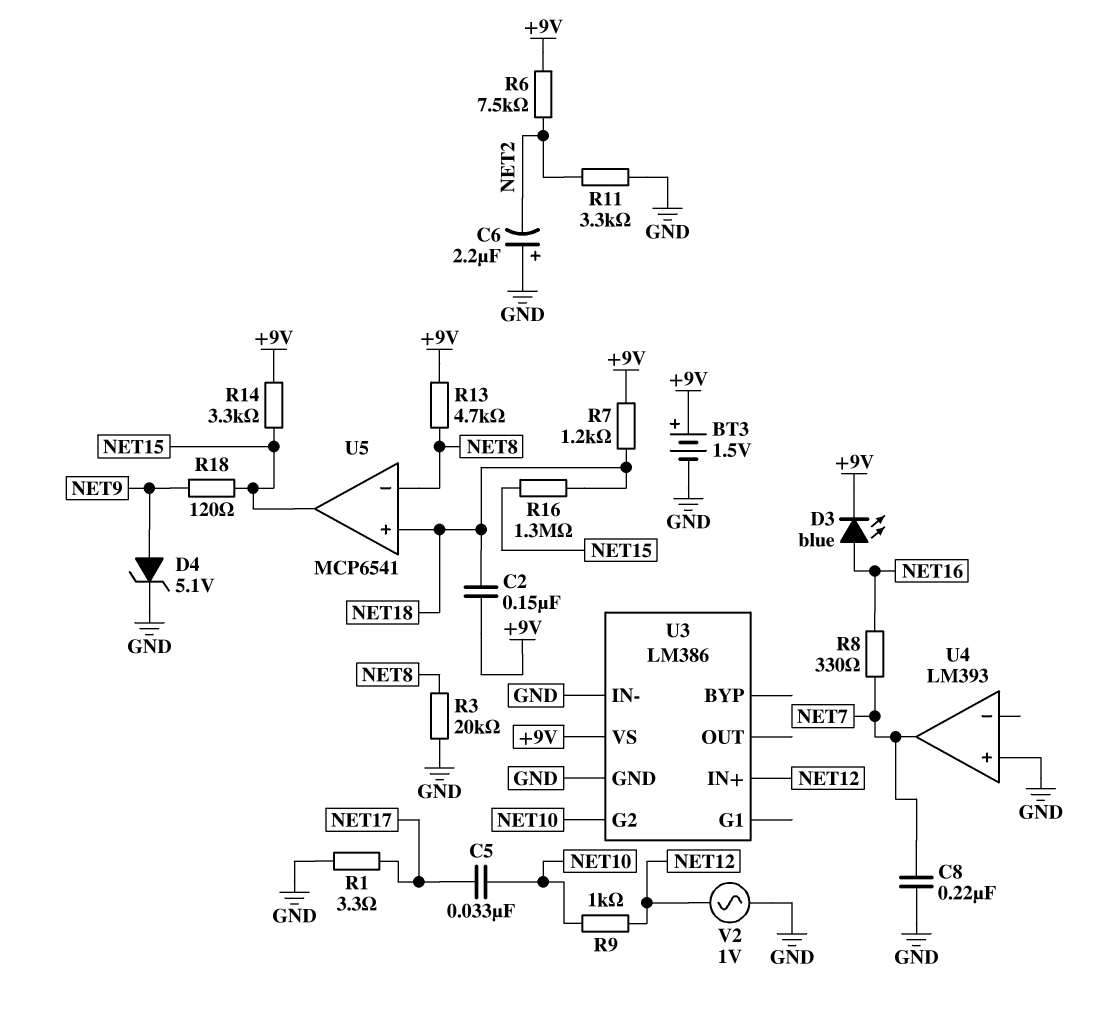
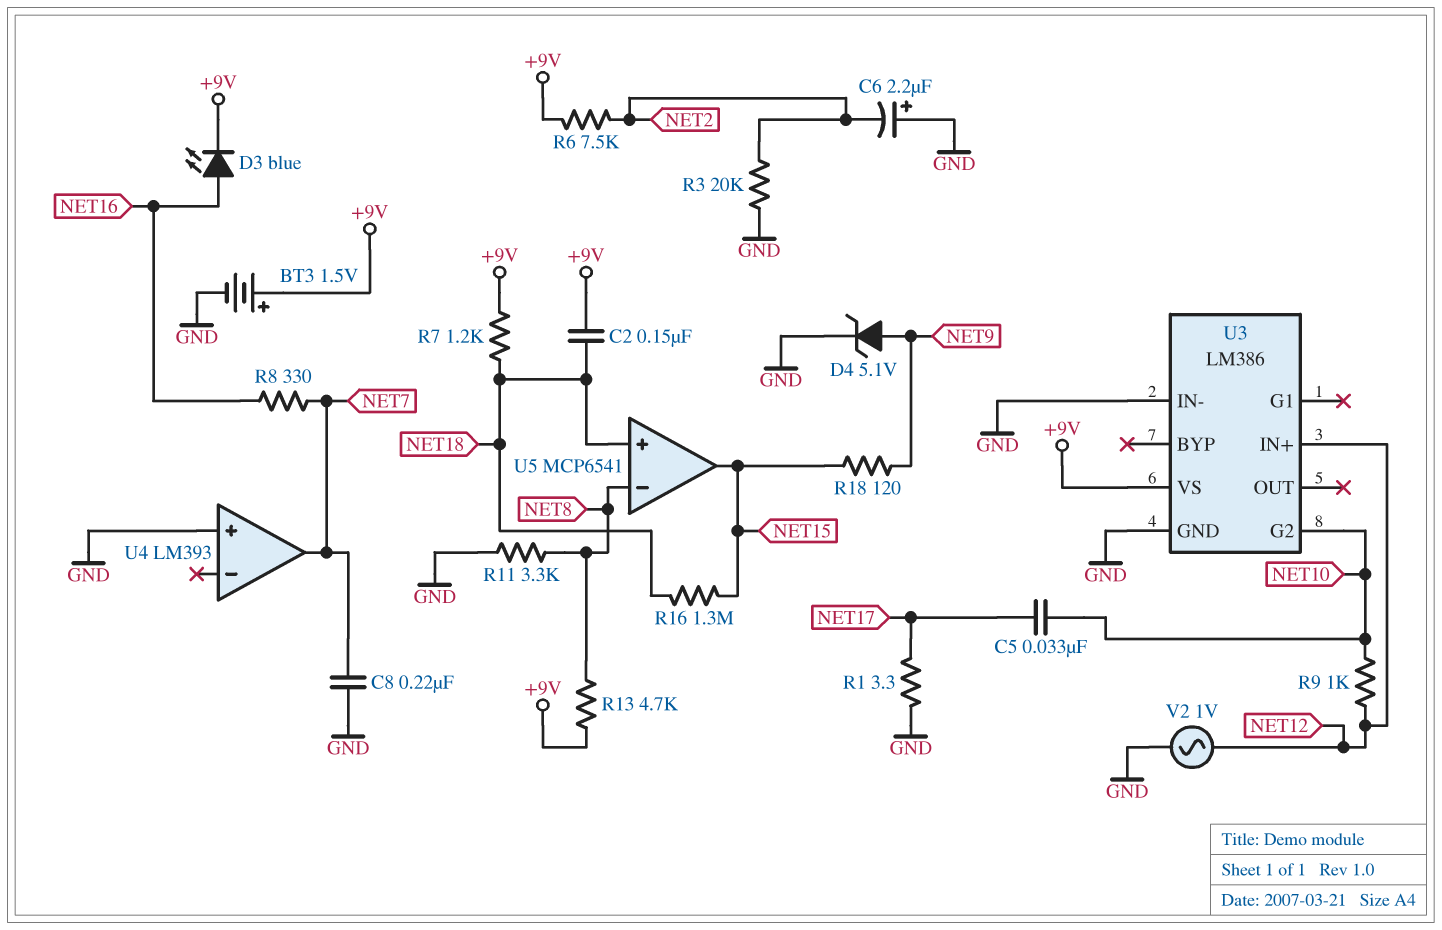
R3: 20k (GND, NET8) -> 20k (GND, NET2)
R11: 3.3k (GND, NET2) -> 3.3k (GND, NET8)
R14: 3.3k (+9V, NET15) -> none

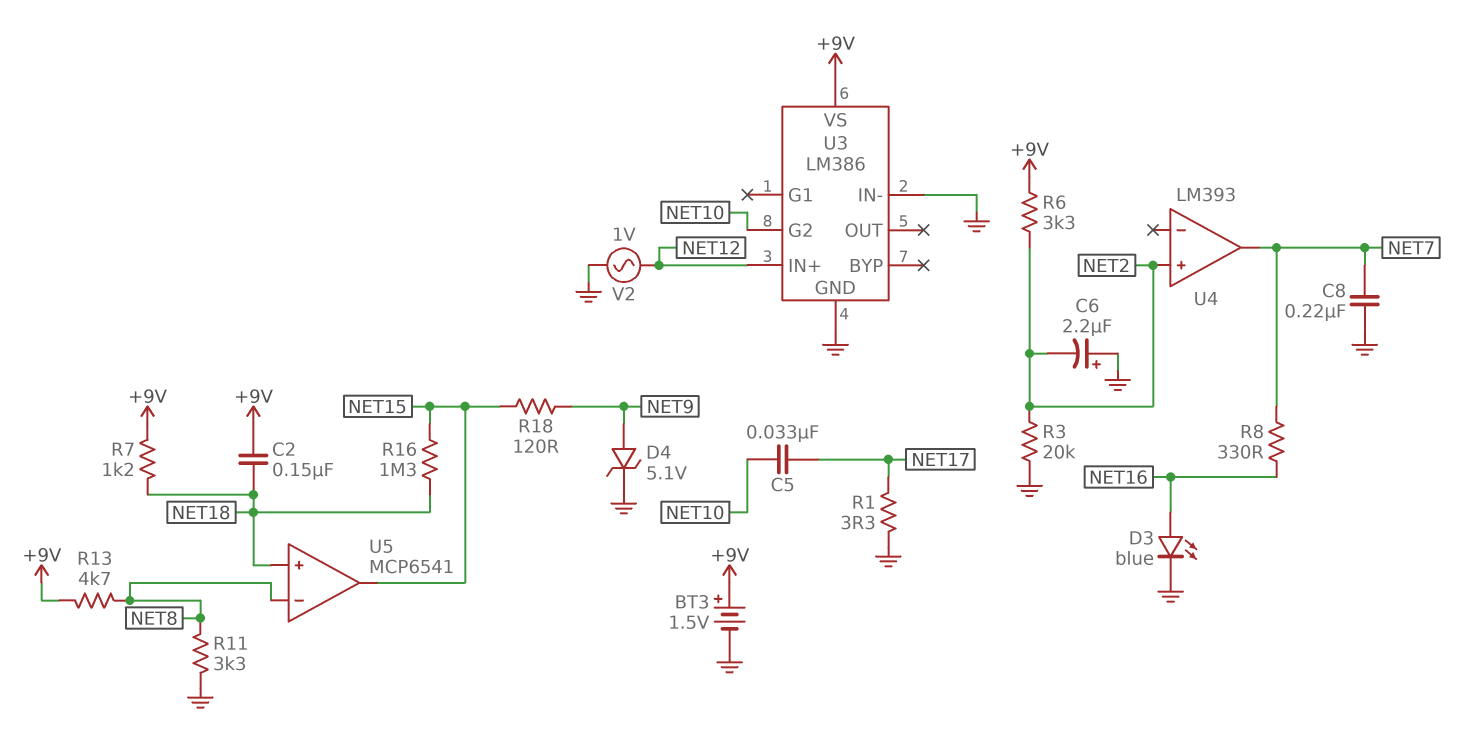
D3: LED blue (A NET16, K +9V) -> LED blue (A NET16, K GND)
R6: 7.5k (+9V, NET2) -> 3.3k (+9V, NET2)
R9: 1k (NET10, NET12) -> none
U4 pin in+: GND -> NET2

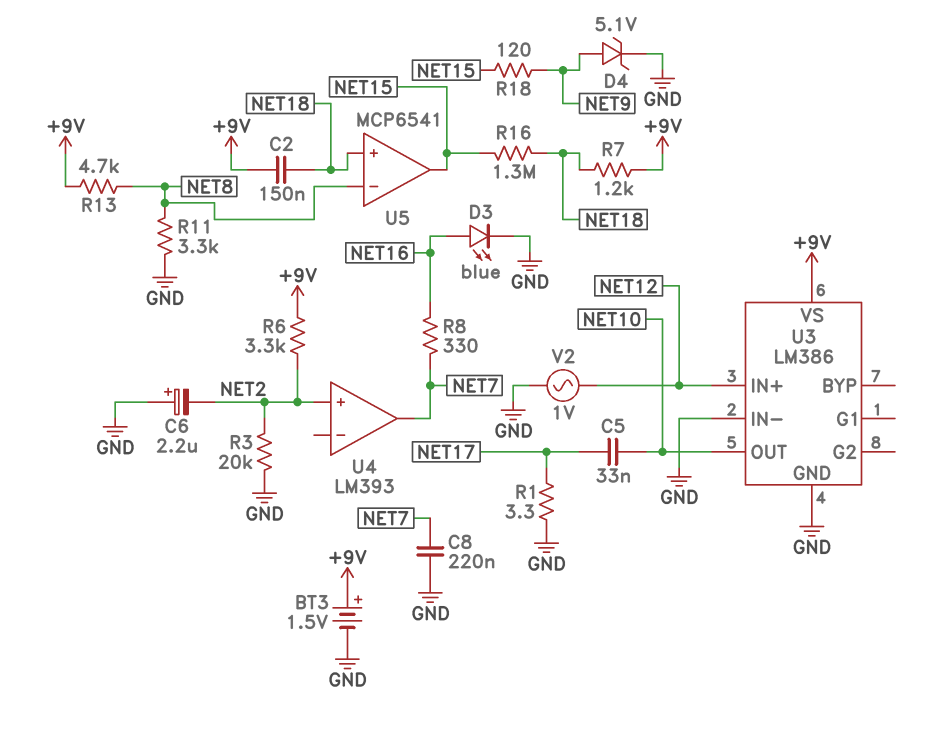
U3 pin G2: NET10 -> none
U3 pin OUT: none -> NET10

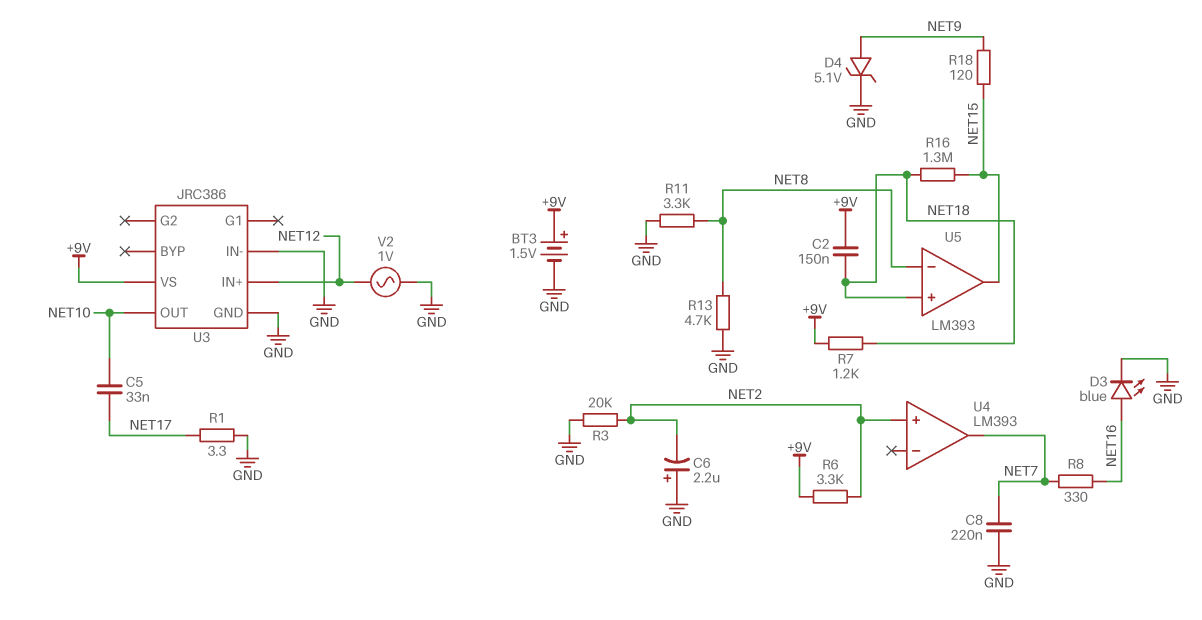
R13: 4.7k (+9V, NET8) -> 4.7k (GND, NET8)
U3: LM386 -> JRC386
U5: MCP6541 -> LM393

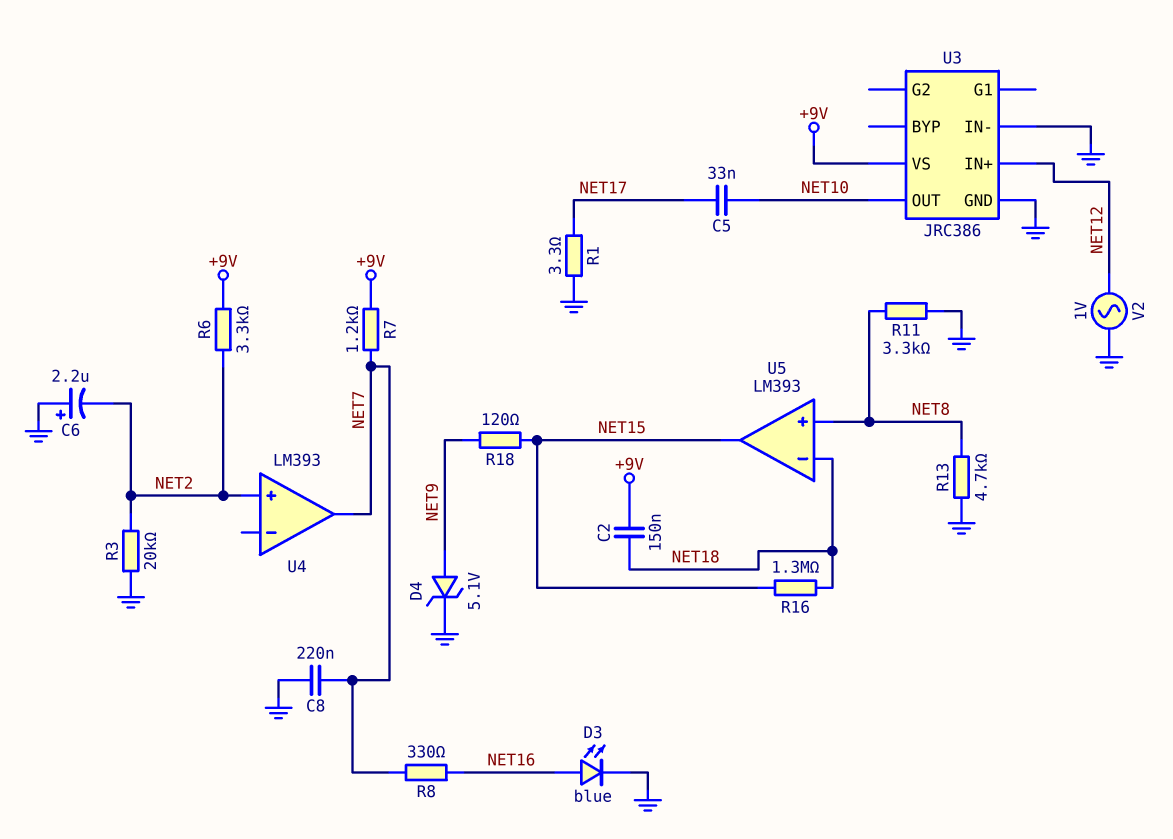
BT3: 1.5V (plus +9V, minus GND) -> none
R7: 1.2k (+9V, NET18) -> 1.2k (+9V, NET7)
U5 pin in+: NET18 -> NET8
U5 pin in-: NET8 -> NET18

